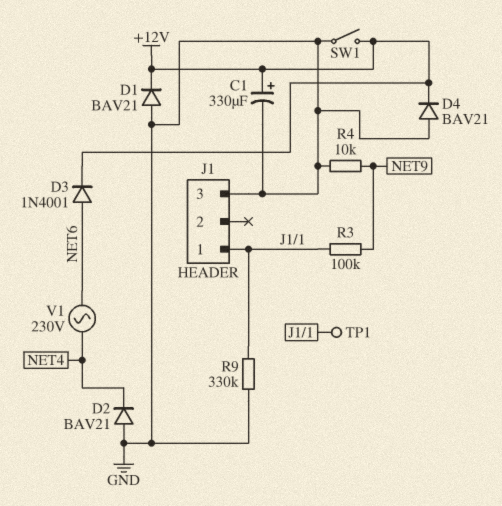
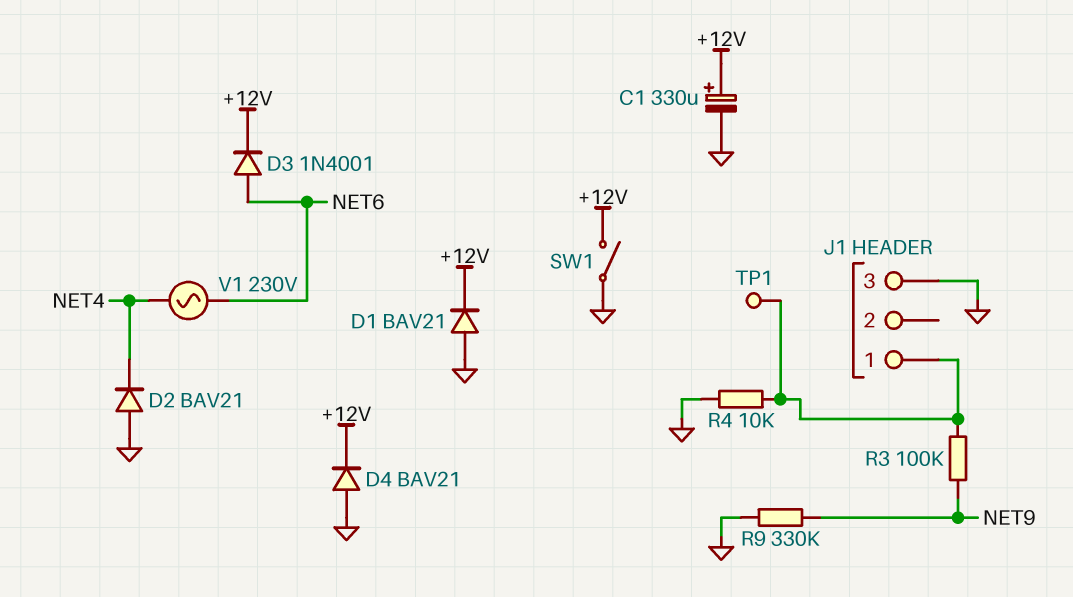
R4: 10k (GND, NET9) -> 10k (GND, J1/1)
R9: 330k (GND, J1/1) -> 330k (GND, NET9)

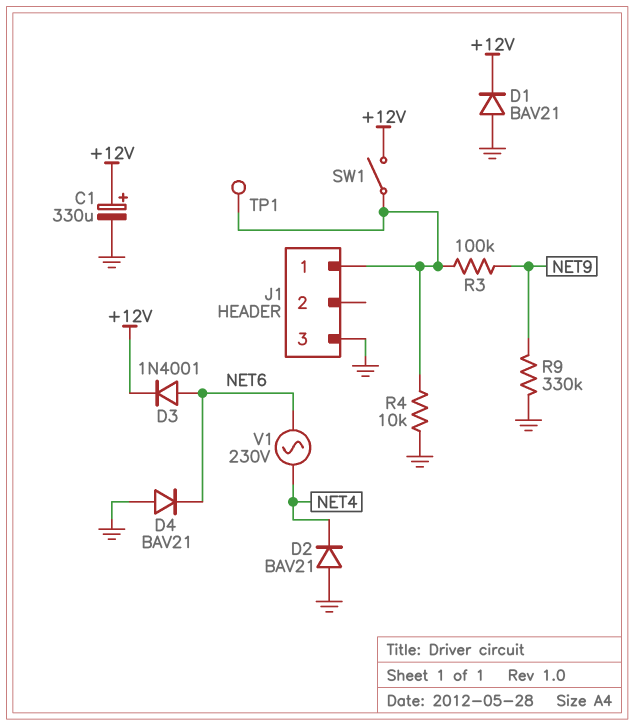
D4: diode BAV21 (A GND, K +12V) -> diode BAV21 (A GND, K NET6)
SW1: switch (+12V, GND) -> switch (+12V, J1/1)

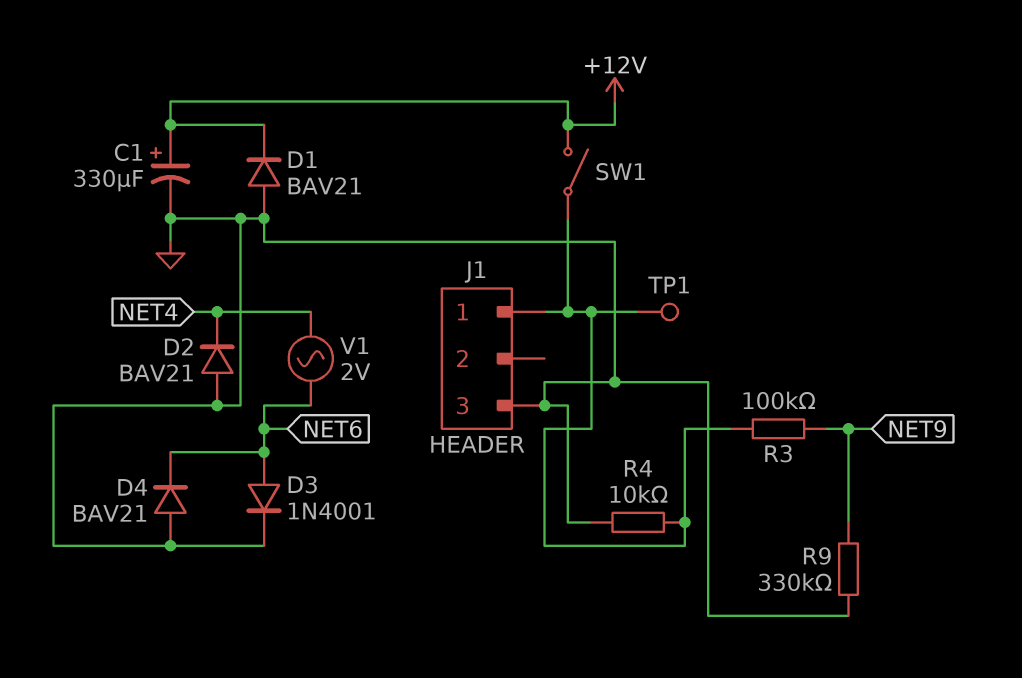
D3: diode 1N4001 (A NET6, K +12V) -> diode 1N4001 (A NET6, K GND)
V1: AC 230V (NET4, NET6) -> AC 2V (NET4, NET6)

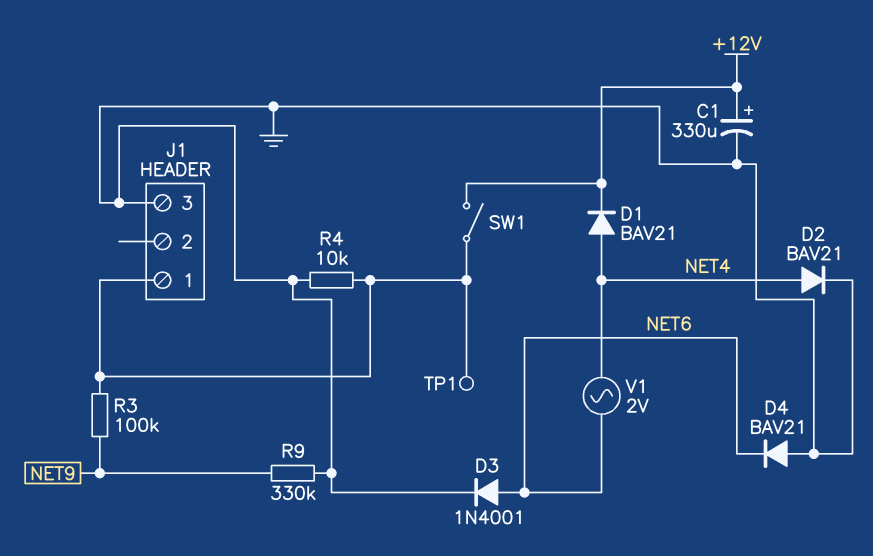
D1: diode BAV21 (A GND, K +12V) -> diode BAV21 (A NET4, K +12V)
D2: diode BAV21 (A GND, K NET4) -> diode BAV21 (A NET4, K GND)

